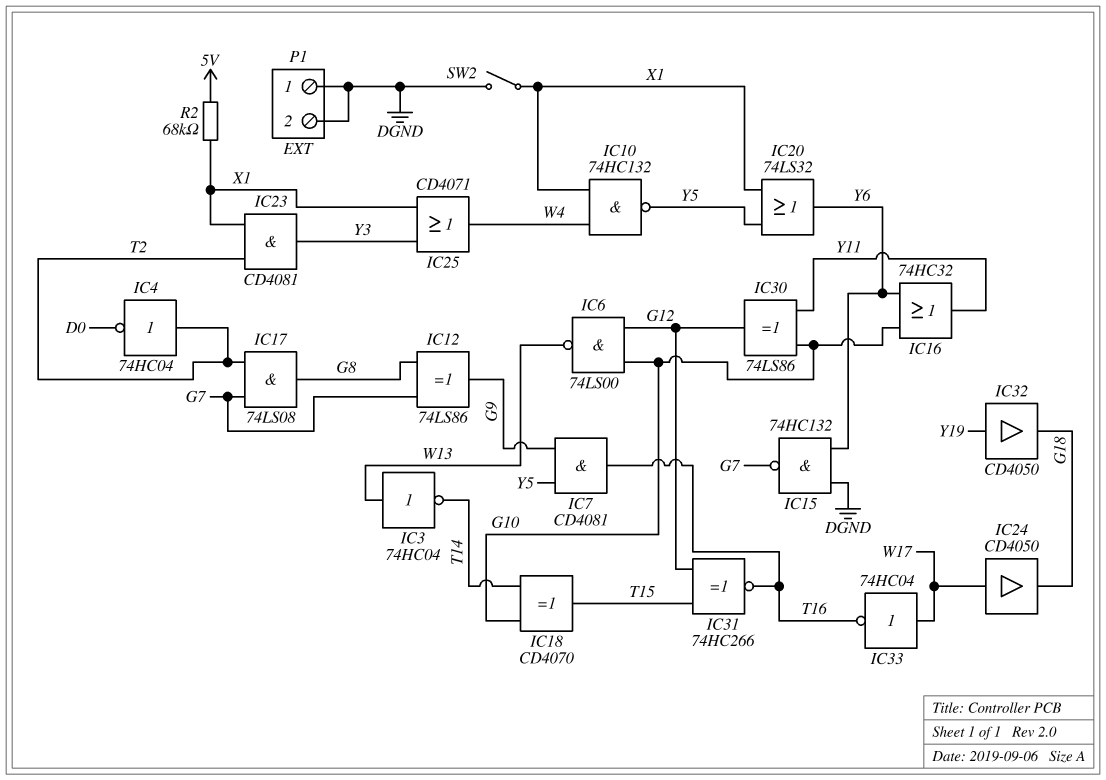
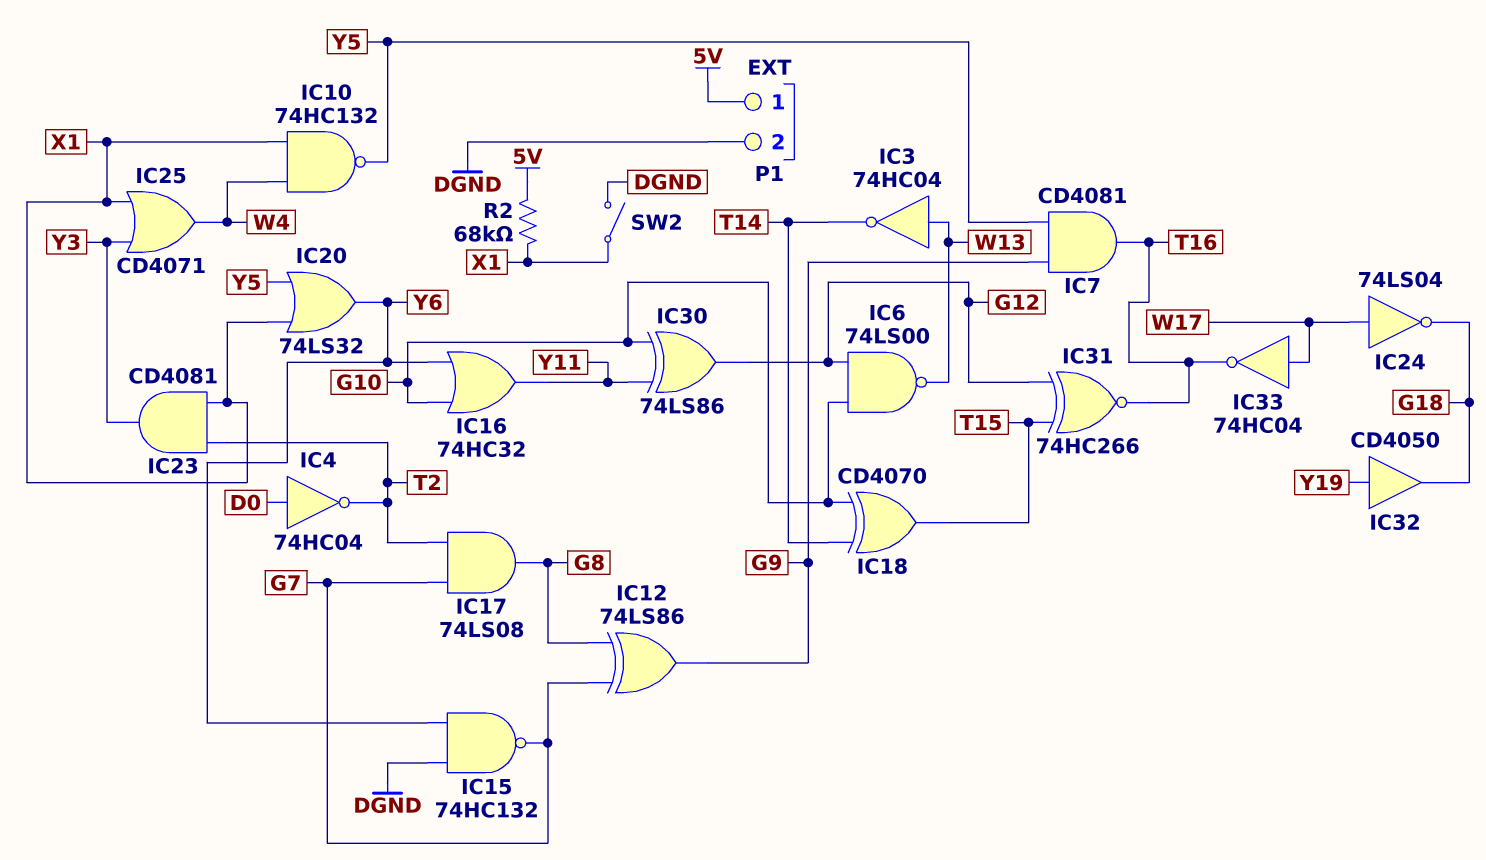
IC4: NOT 74HC04 (in T2, out D0) -> NOT 74HC04 (in D0, out T2)
IC24: buffer CD4050 (in W17, out G18) -> NOT 74LS04 (in W17, out G18)
P1 pin 1: DGND -> 5V

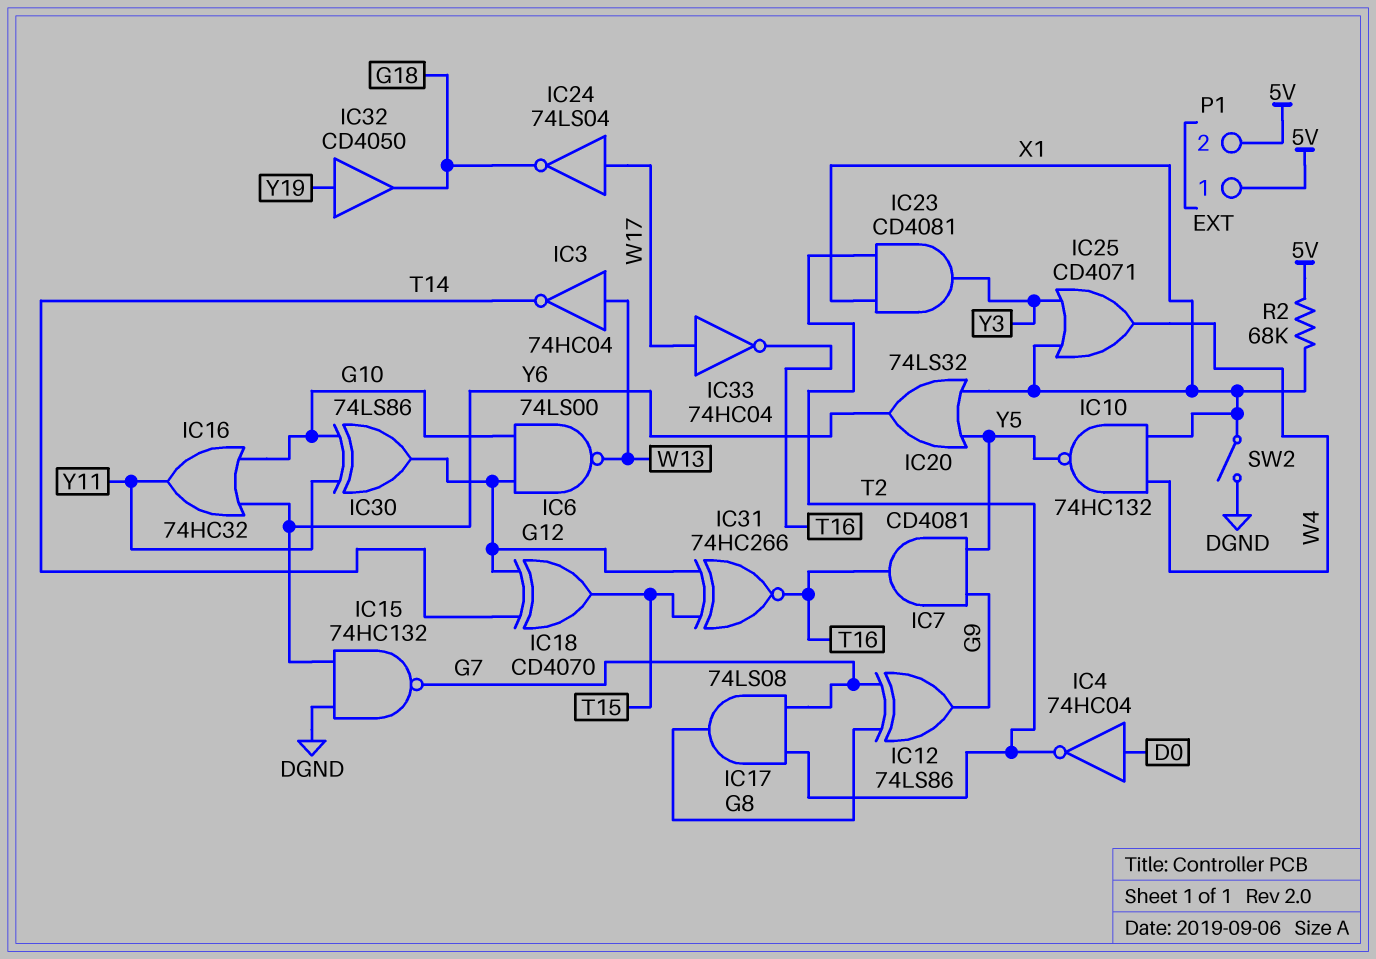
IC18: XOR CD4070 (in G10, in T14, out T15) -> XOR CD4070 (in G12, in T14, out T15)
P1 pin 2: DGND -> 5V

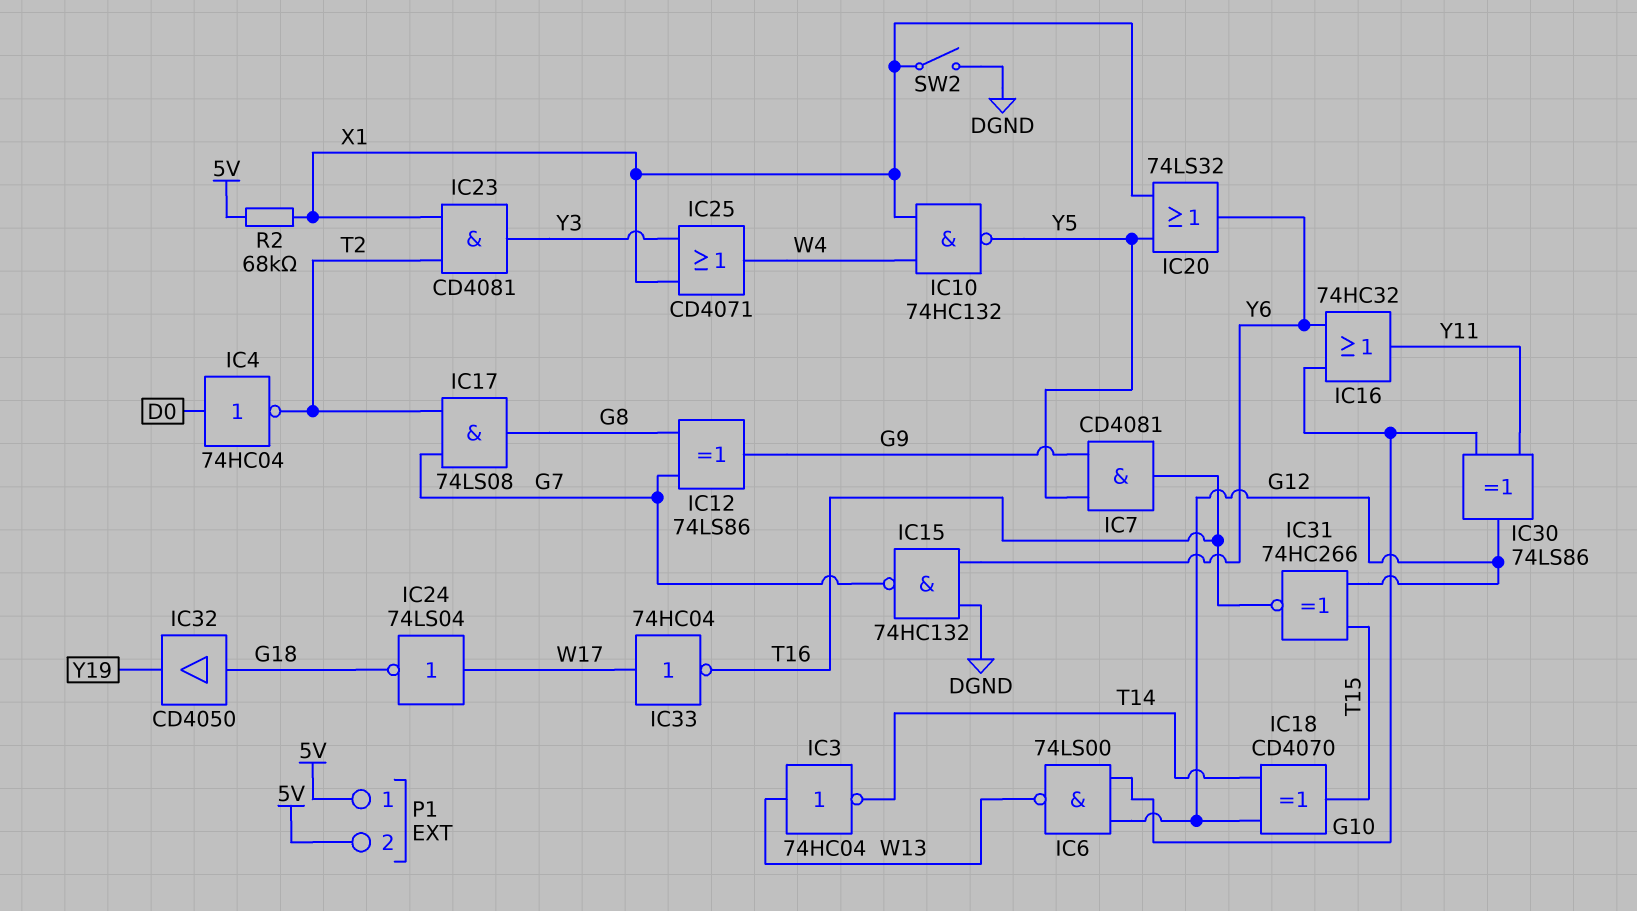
IC32: buffer CD4050 (in Y19, out G18) -> buffer CD4050 (in G18, out Y19)

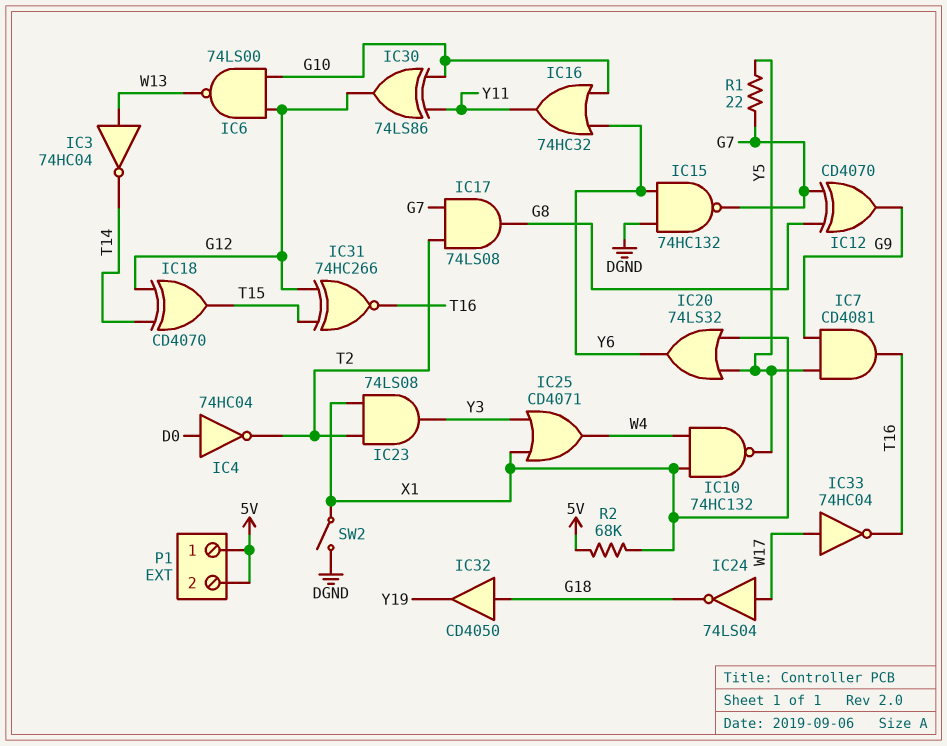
IC12: XOR 74LS86 (in G7, in G8, out G9) -> XOR CD4070 (in G7, in G8, out G9)
IC23: AND CD4081 (in T2, in X1, out Y3) -> AND 74LS08 (in T2, in X1, out Y3)
R1: none -> 22 (G7, Y5)

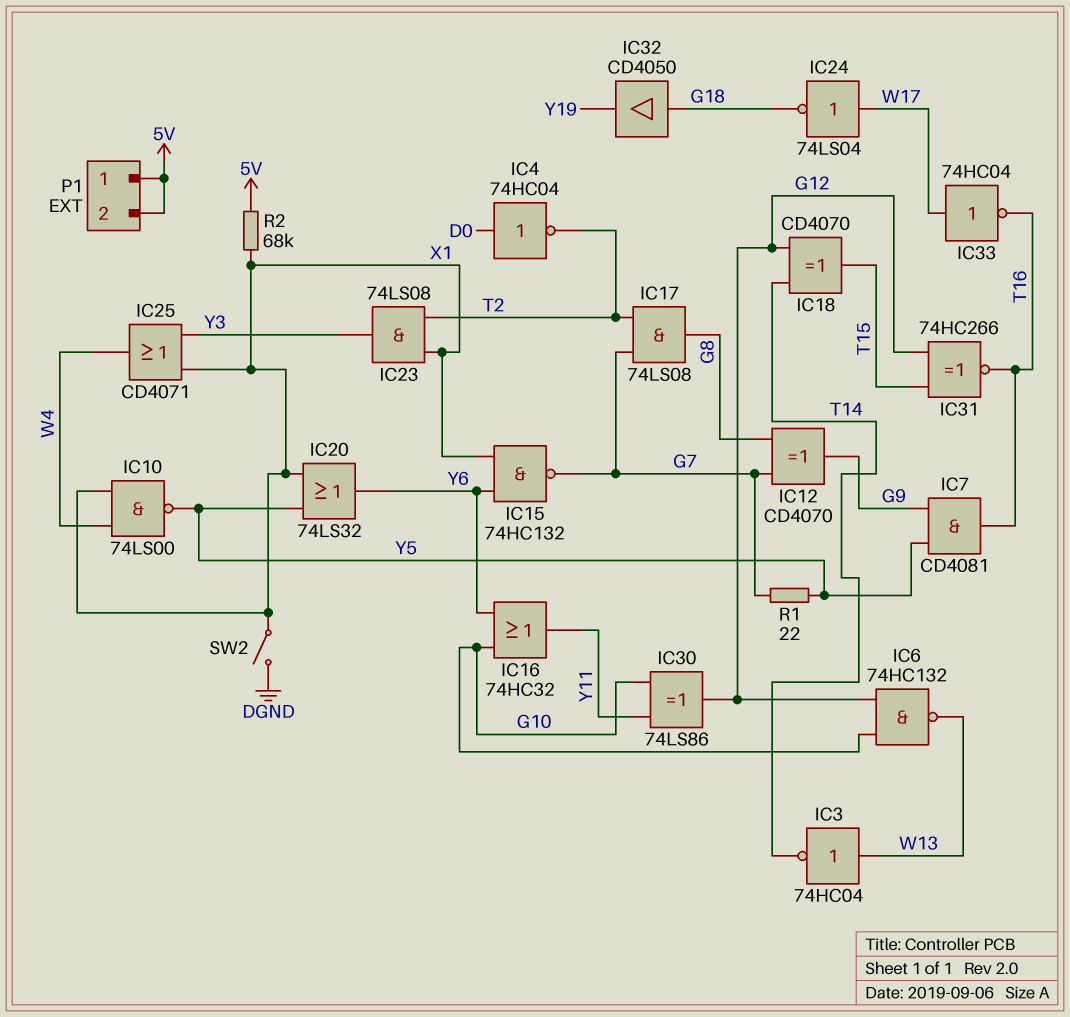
IC6: NAND 74LS00 (in G10, in G12, out W13) -> NAND 74HC132 (in G10, in G12, out W13)
IC10: NAND 74HC132 (in W4, in X1, out Y5) -> NAND 74LS00 (in W4, in X1, out Y5)
IC15: NAND 74HC132 (in DGND, in Y6, out G7) -> NAND 74HC132 (in X1, in Y6, out G7)

